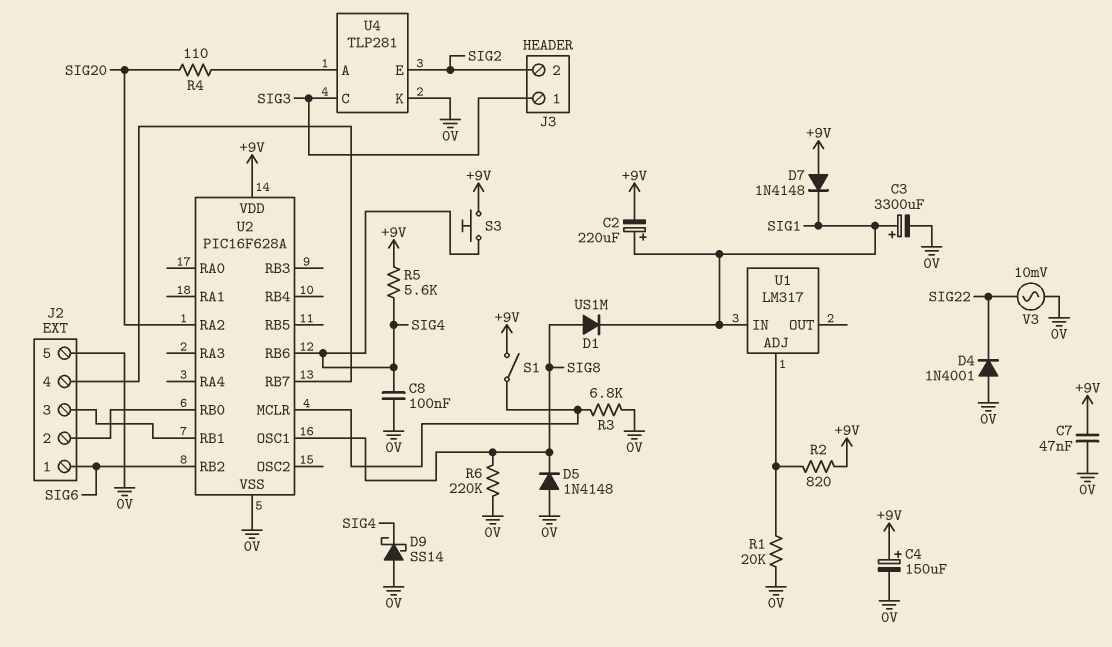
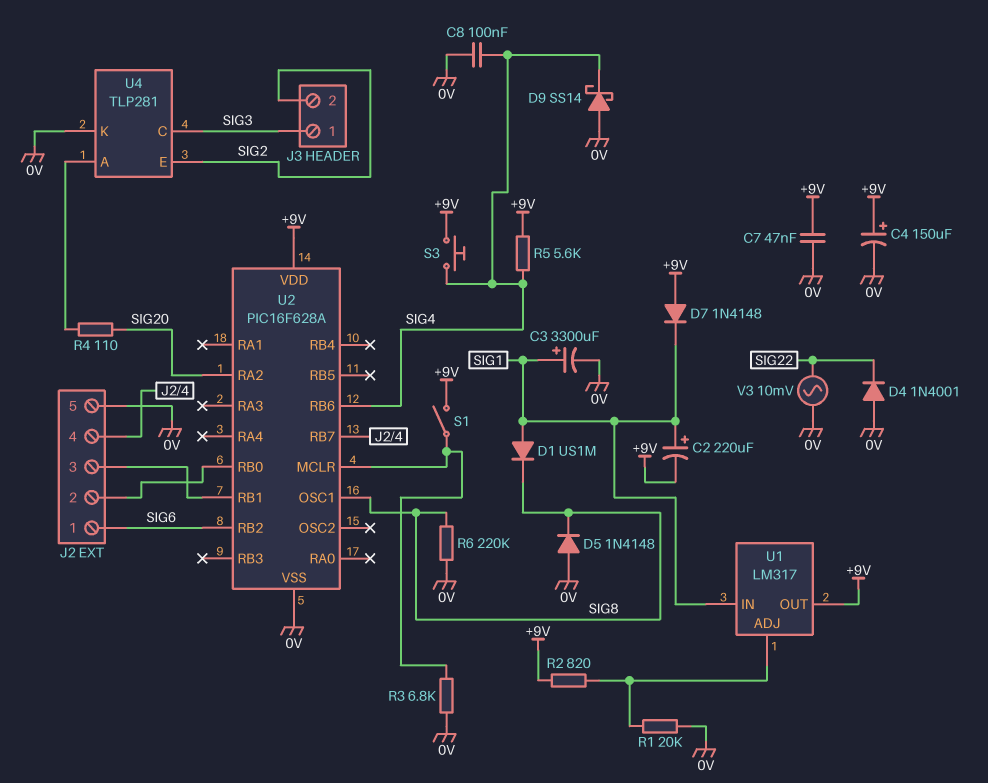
D1: diode US1M (A SIG8, K SIG1) -> diode US1M (A SIG1, K SIG8)
U1 pin OUT: none -> +9V

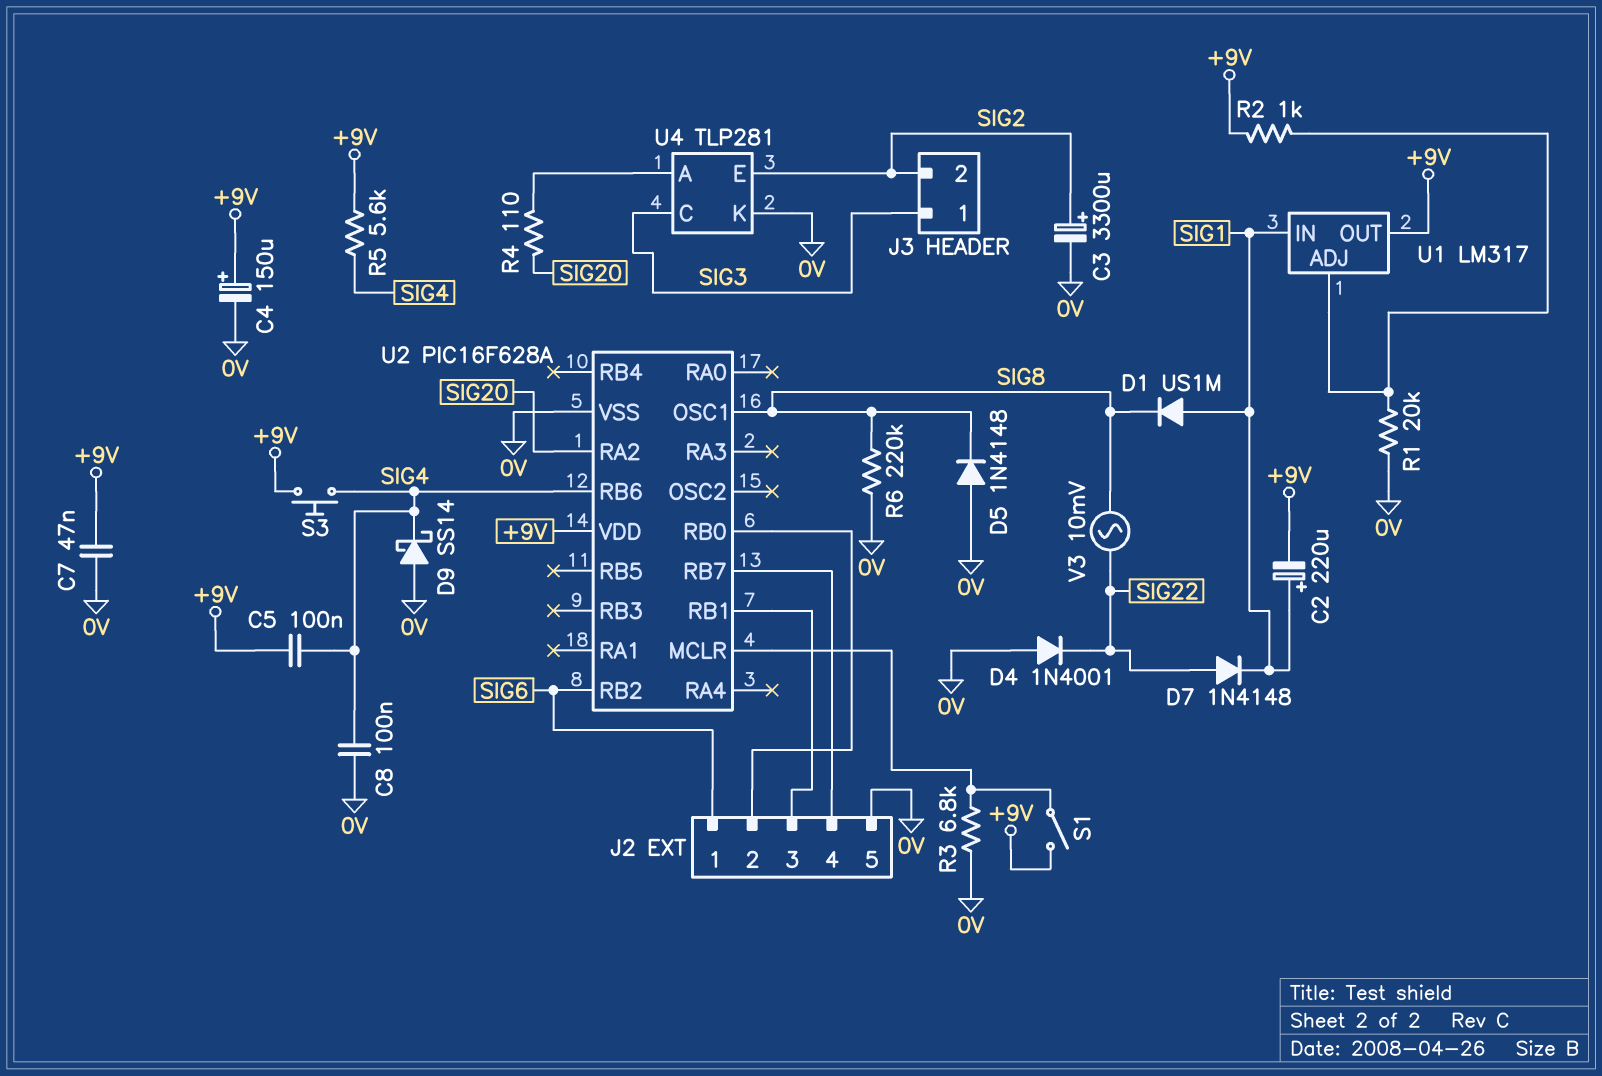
C3: 3300uF (plus SIG1, minus 0V) -> 3300uF (plus SIG2, minus 0V)
C5: none -> 100nF (+9V, SIG4)
D7: diode 1N4148 (A +9V, K SIG1) -> diode 1N4148 (A SIG22, K SIG1)
R2: 820 (+9V, U1/ADJ) -> 1k (+9V, U1/ADJ)
V3: AC 10mV (0V, SIG22) -> AC 10mV (SIG8, SIG22)

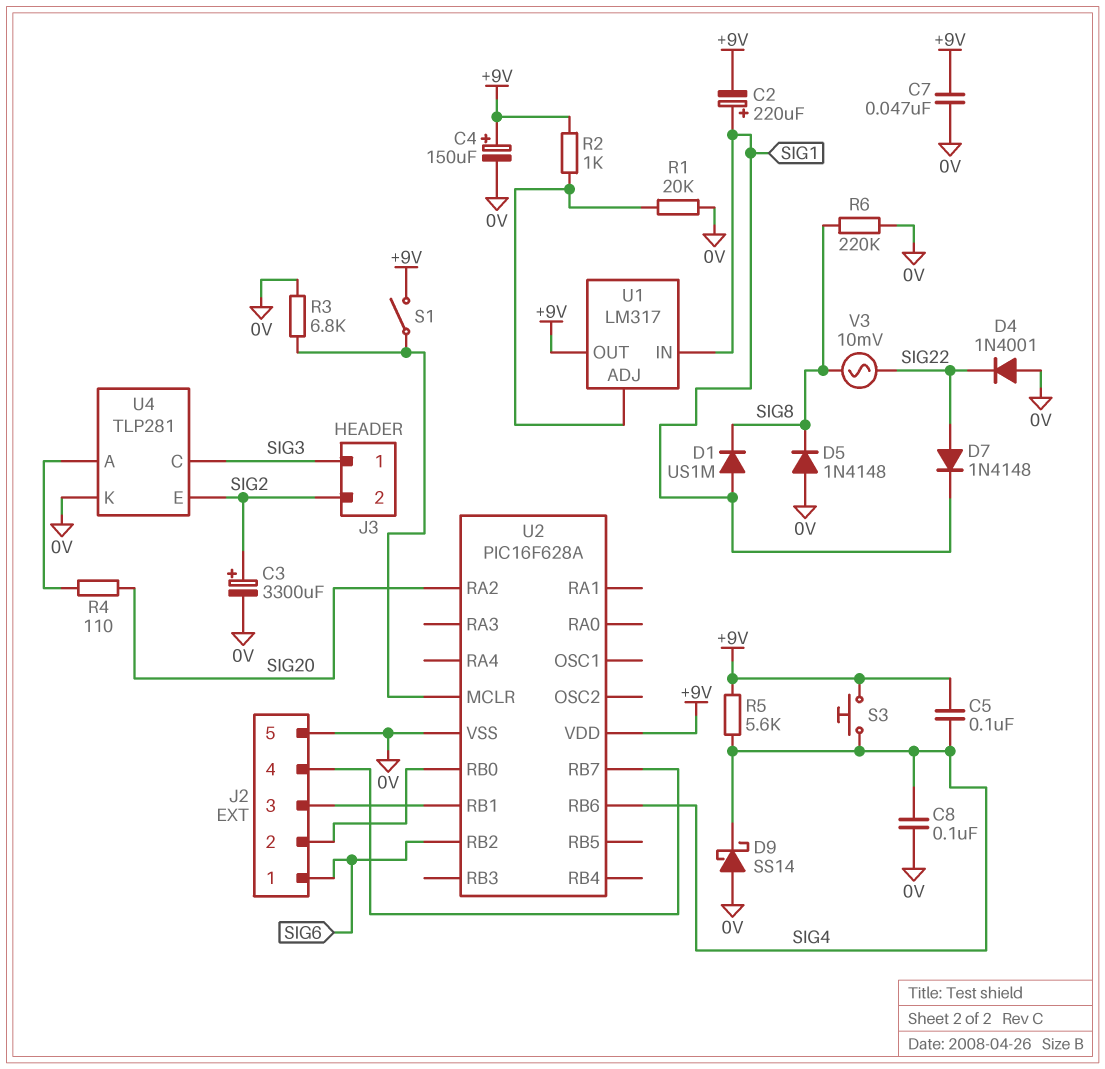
U2 pin OSC1: SIG8 -> none

